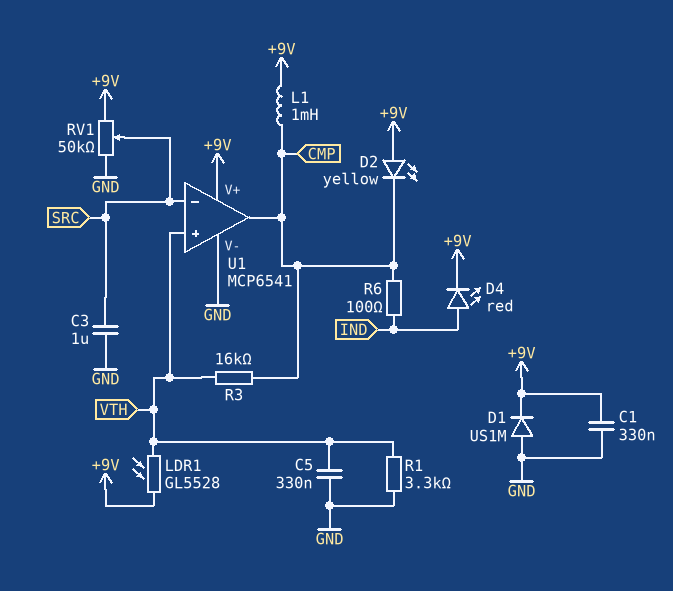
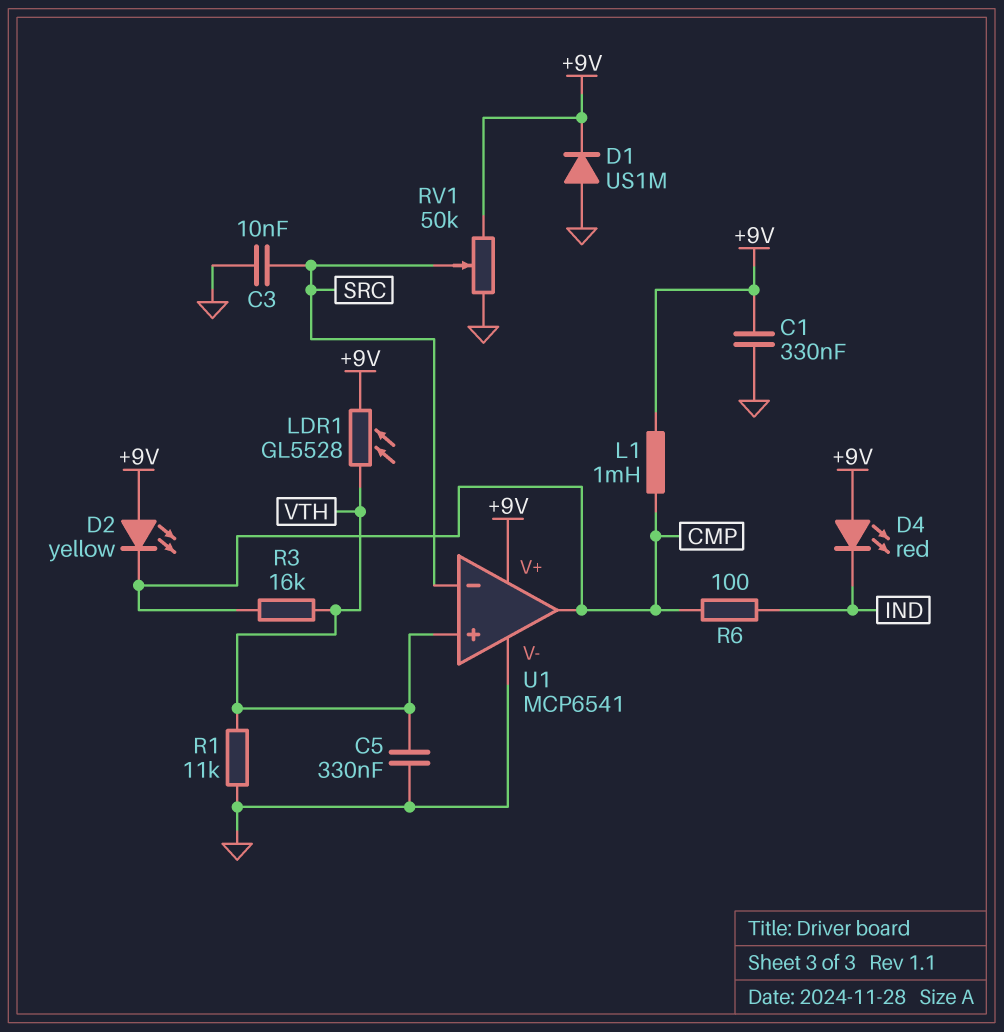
C3: 1uF (GND, SRC) -> 10nF (GND, SRC)
D4: LED red (A IND, K +9V) -> LED red (A +9V, K IND)
R1: 3.3k (GND, VTH) -> 11k (GND, VTH)

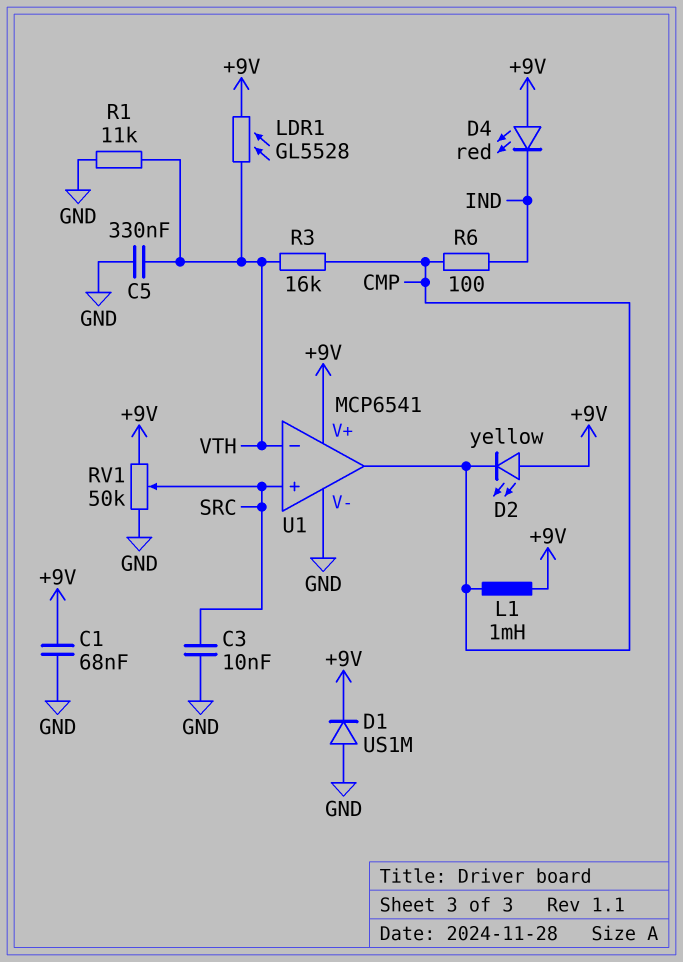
C1: 330nF (+9V, GND) -> 68nF (+9V, GND)
U1 pin in+: VTH -> SRC
U1 pin in-: SRC -> VTH

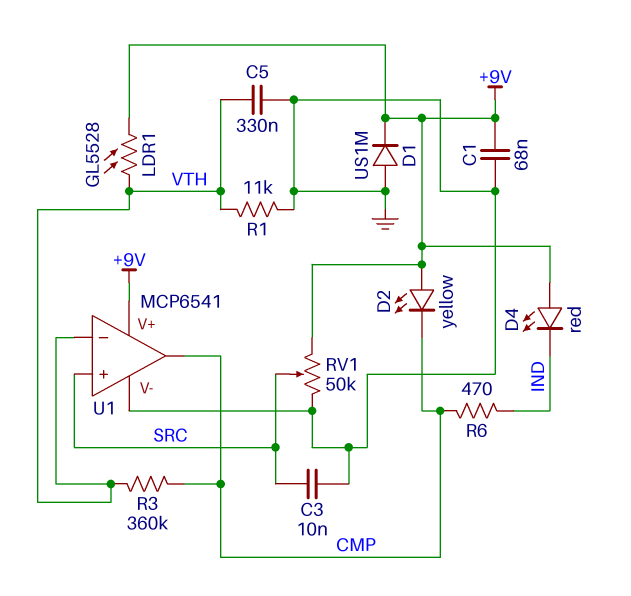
L1: 1mH (+9V, CMP) -> none
R3: 16k (CMP, VTH) -> 360k (CMP, VTH)
R6: 100 (CMP, IND) -> 470 (CMP, IND)

